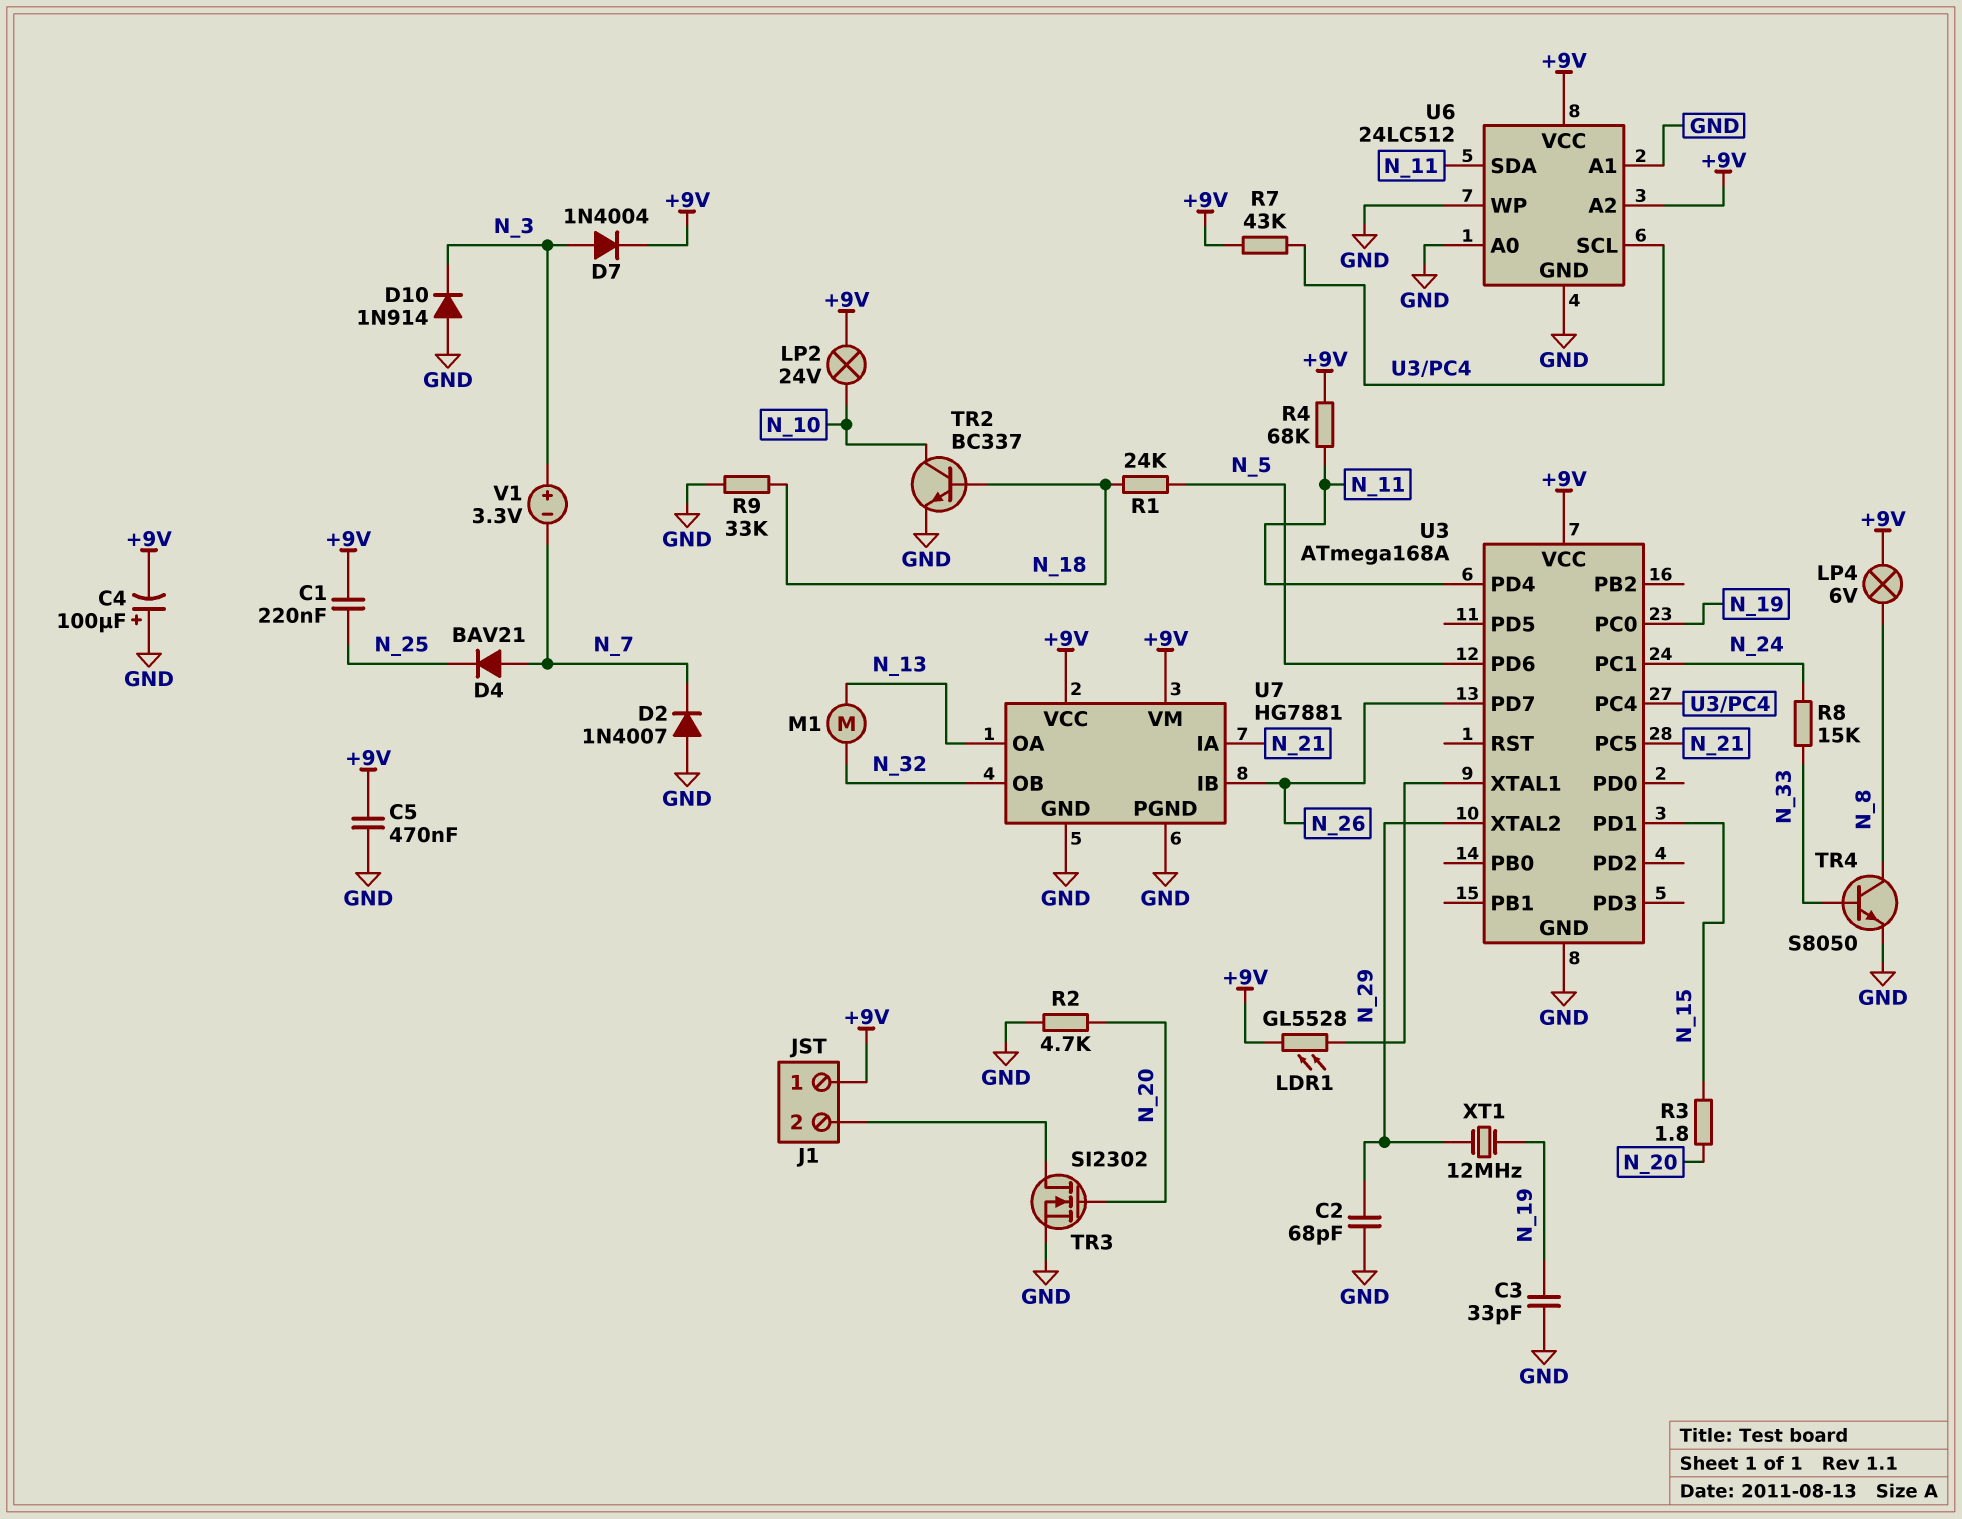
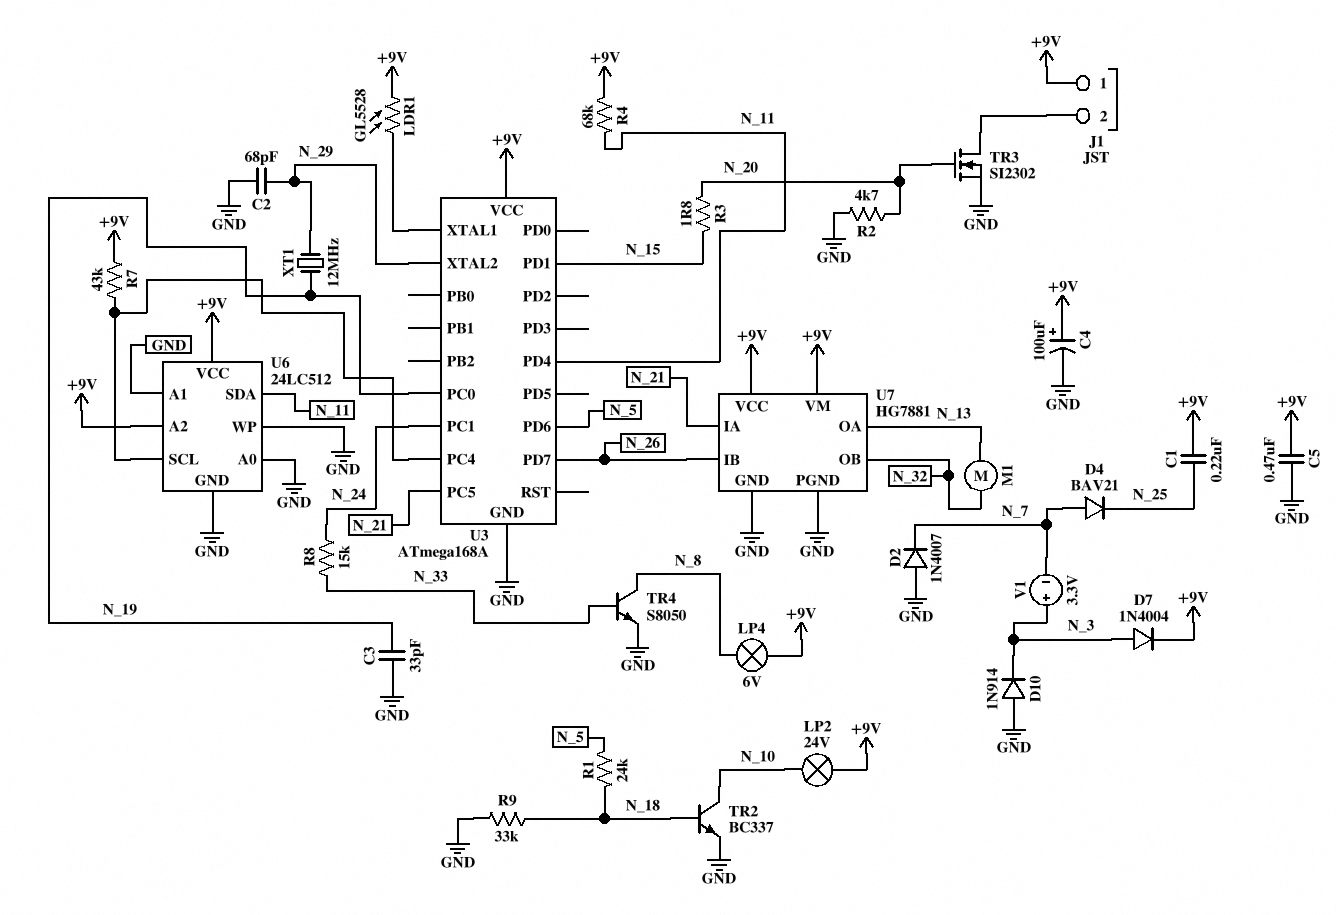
C4: 100uF (plus GND, minus +9V) -> 100uF (plus +9V, minus GND)

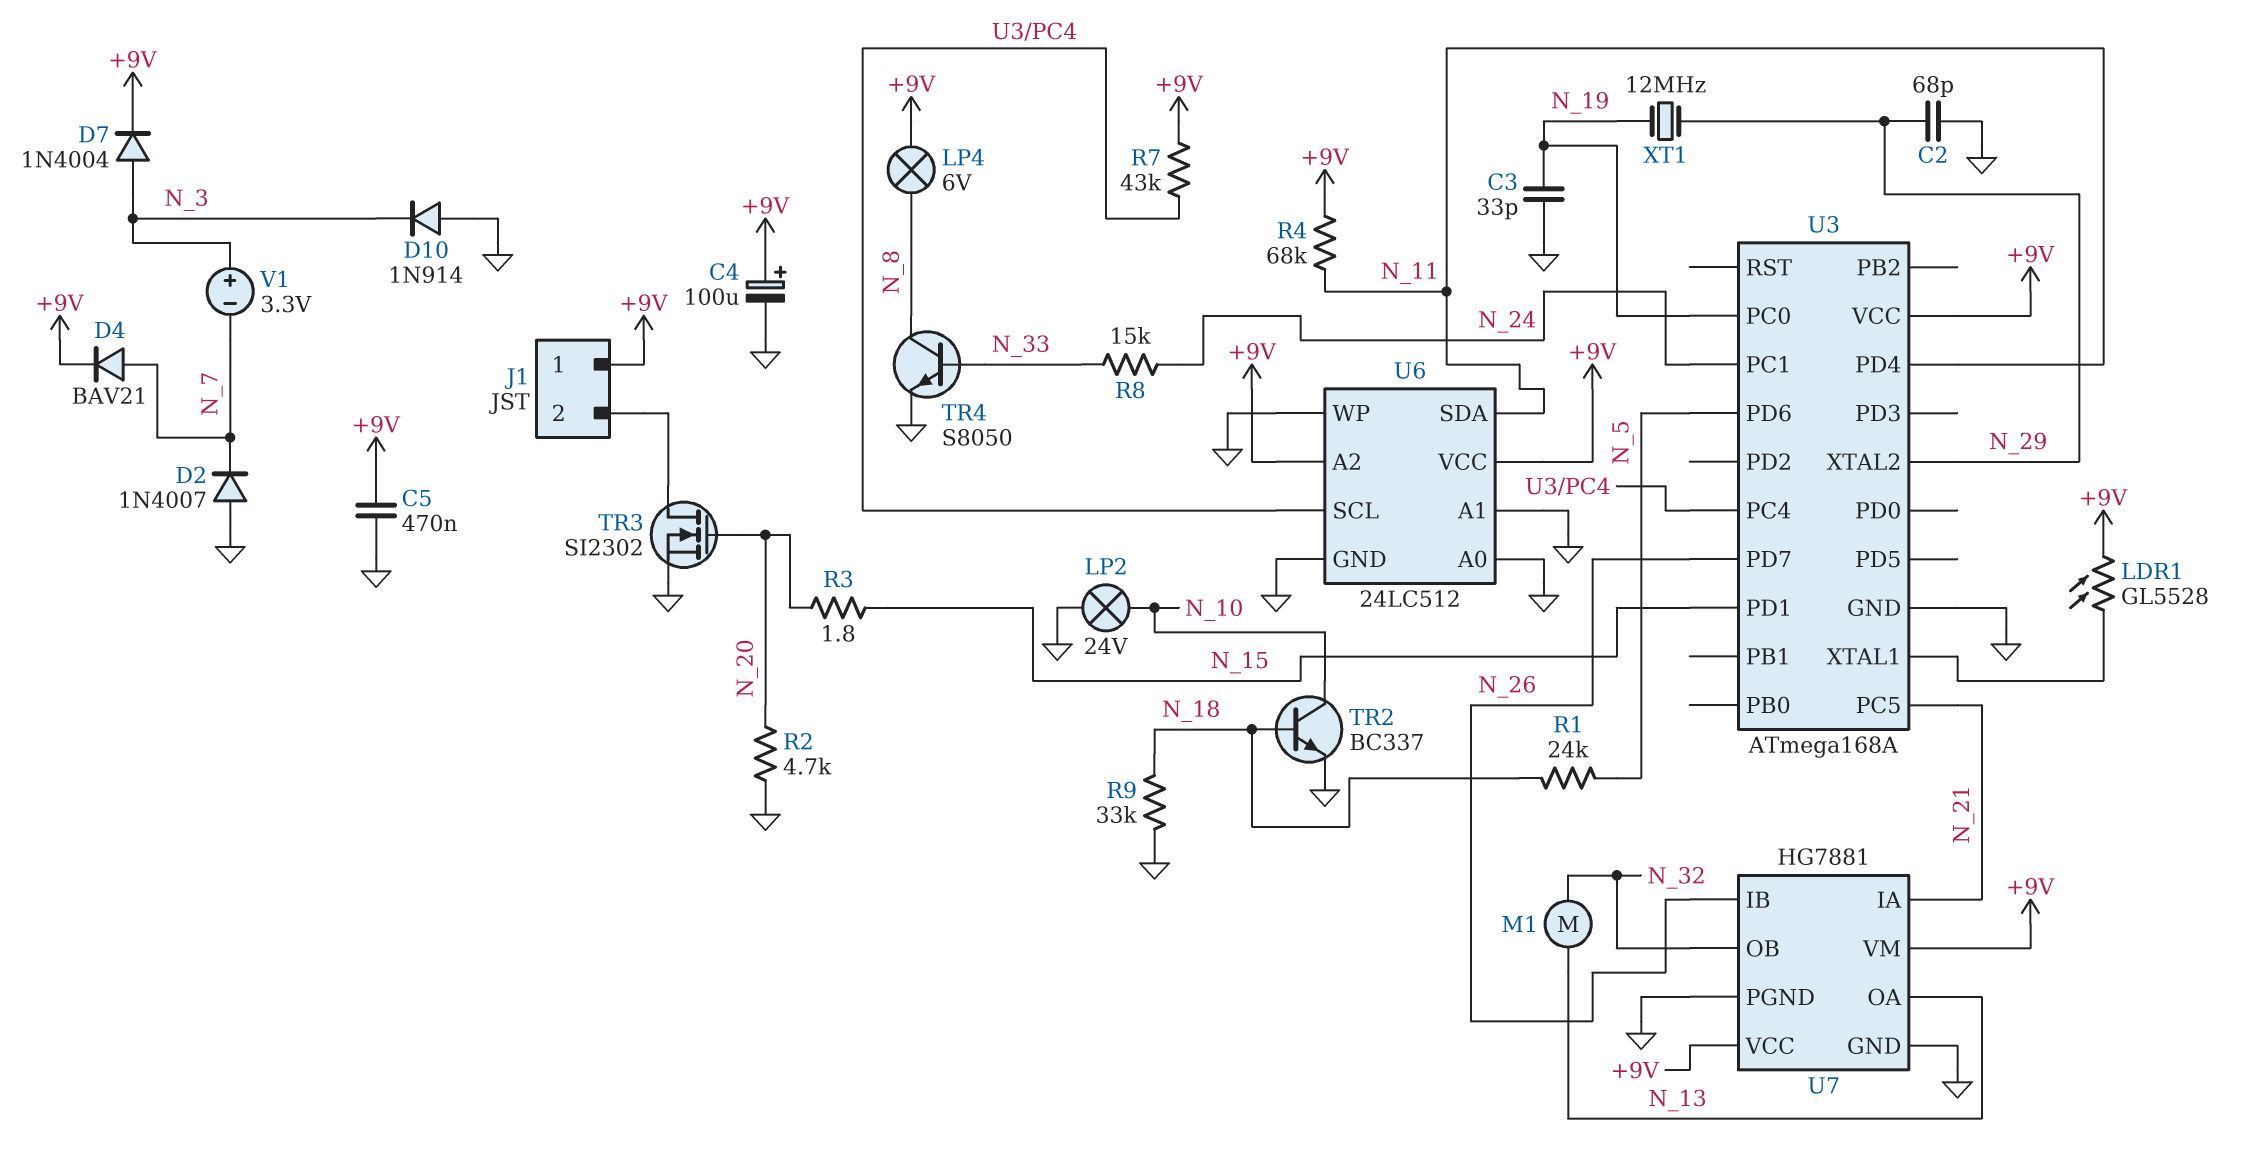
C1: 220nF (+9V, N_25) -> none
D4: diode BAV21 (A N_7, K N_25) -> diode BAV21 (A N_7, K +9V)
LP2: lamp 24V (+9V, N_10) -> lamp 24V (GND, N_10)

